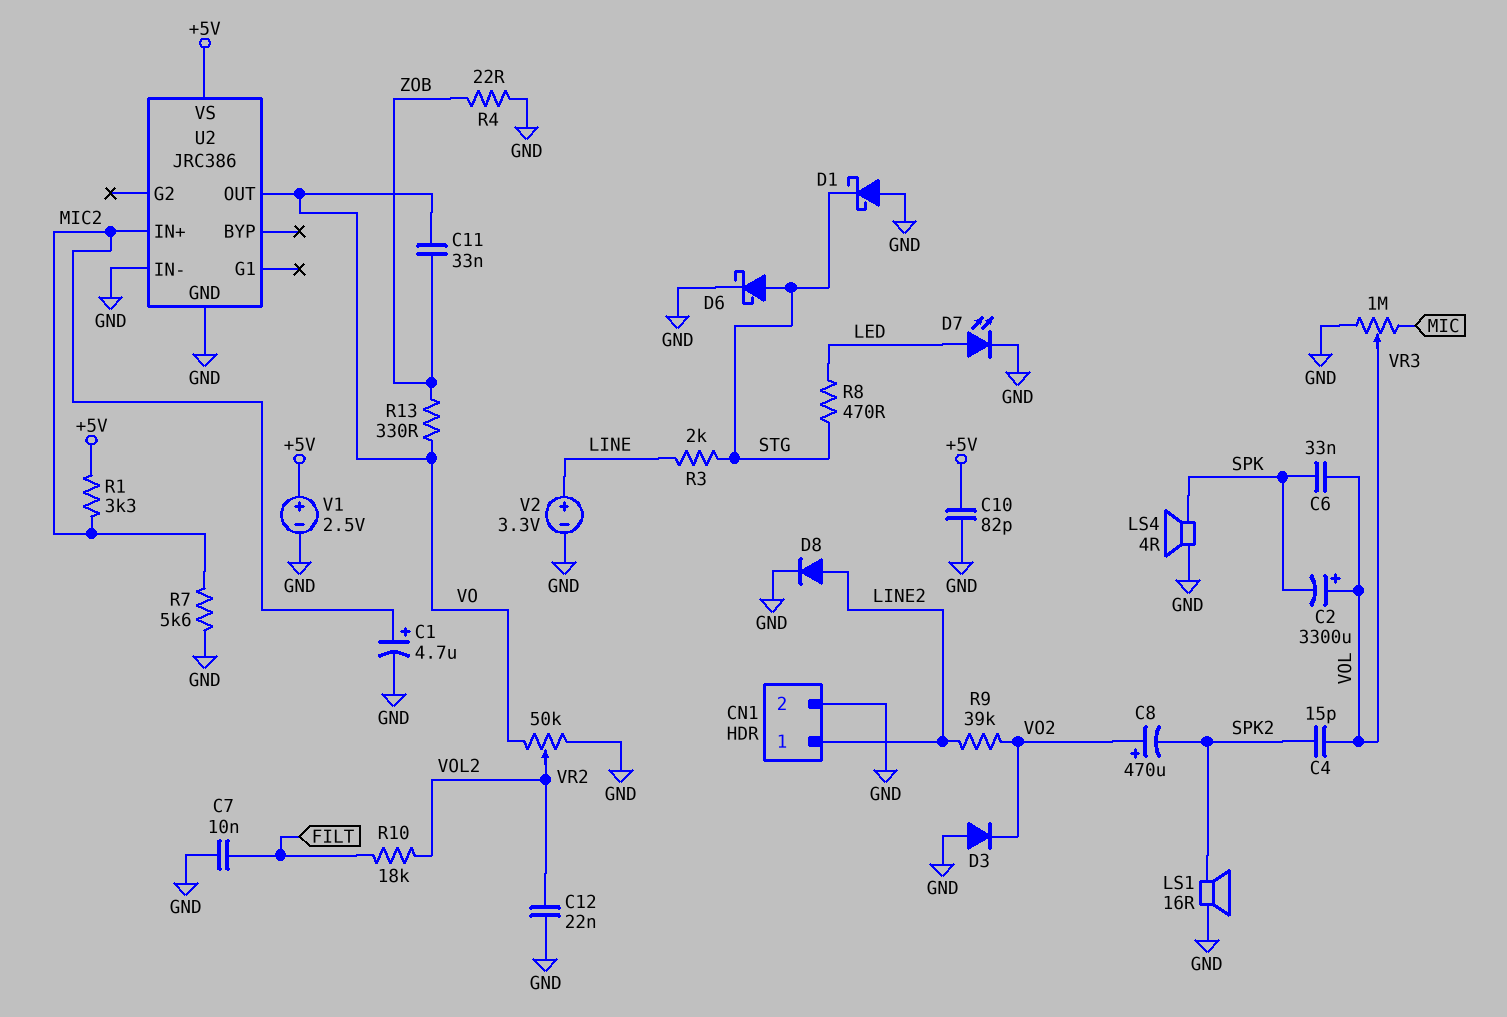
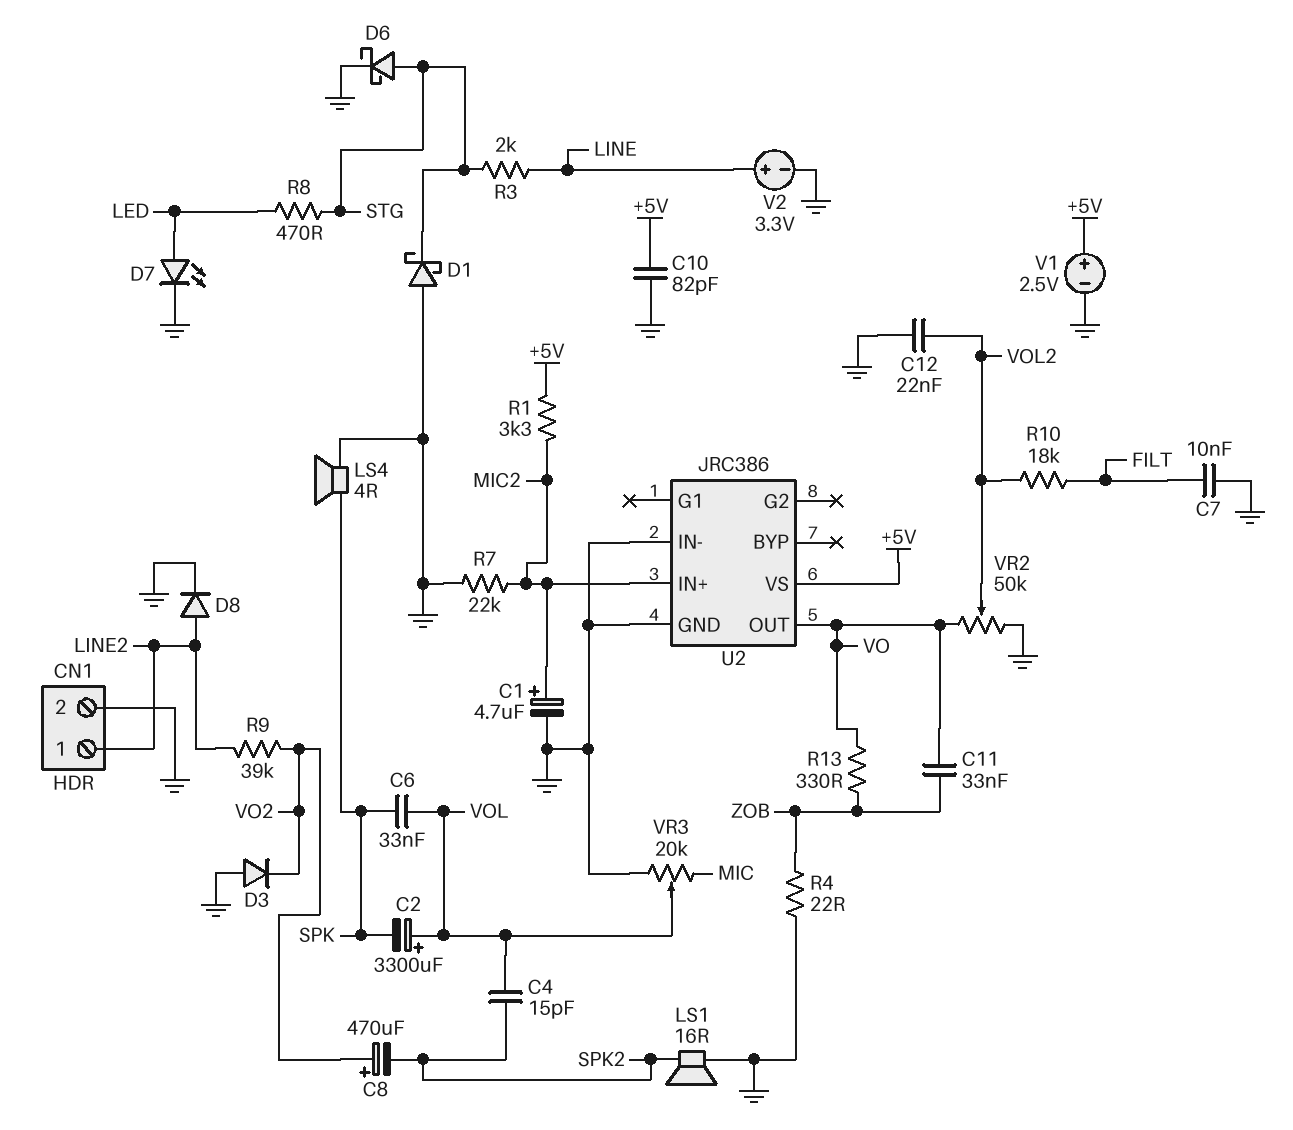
R7: 5.6k (GND, MIC2) -> 22k (GND, MIC2)
VR3: 1M (GND, MIC, wiper VOL) -> 20k (GND, MIC, wiper VOL)

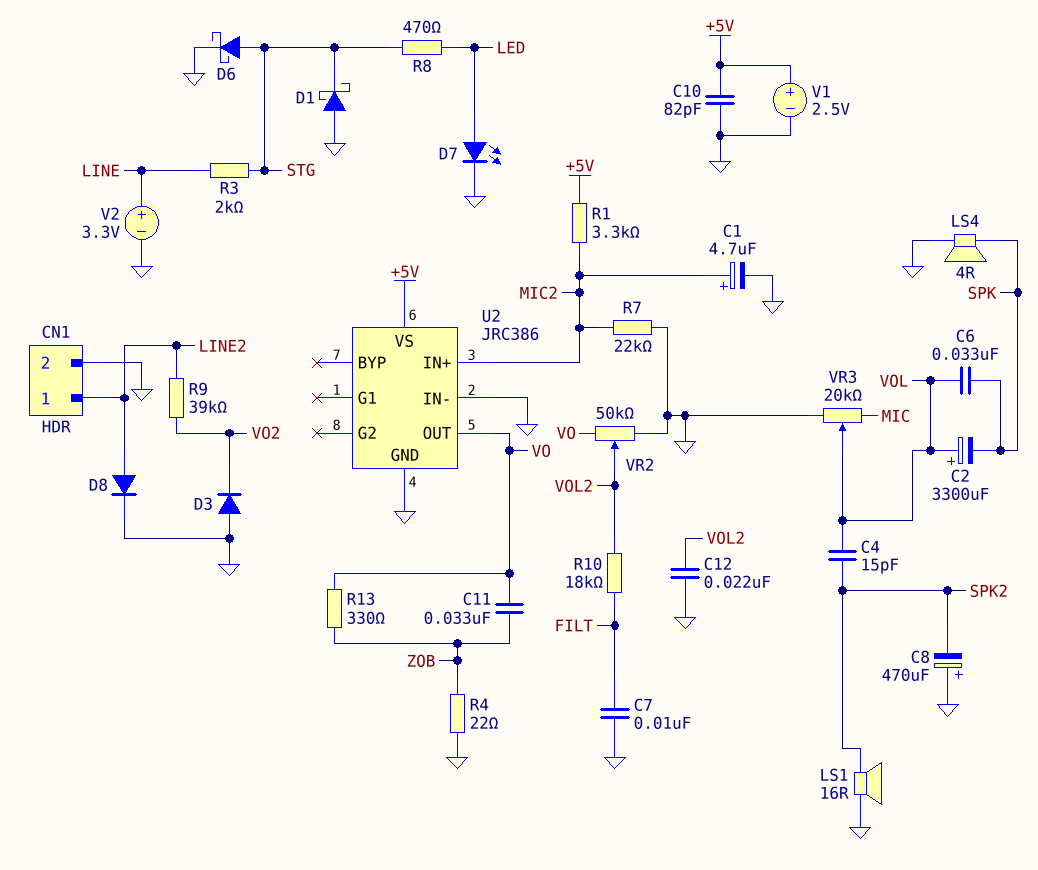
C8: 470uF (plus VO2, minus SPK2) -> 470uF (plus GND, minus SPK2)

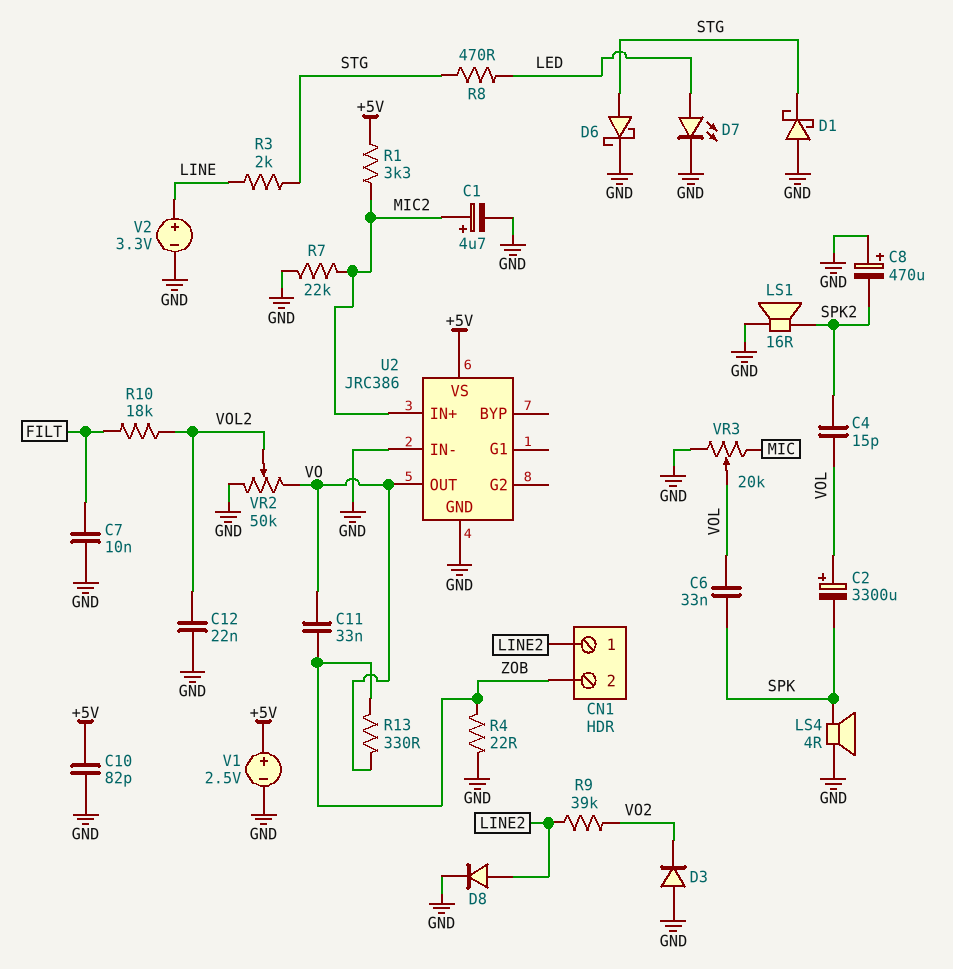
CN1 pin 2: GND -> ZOB

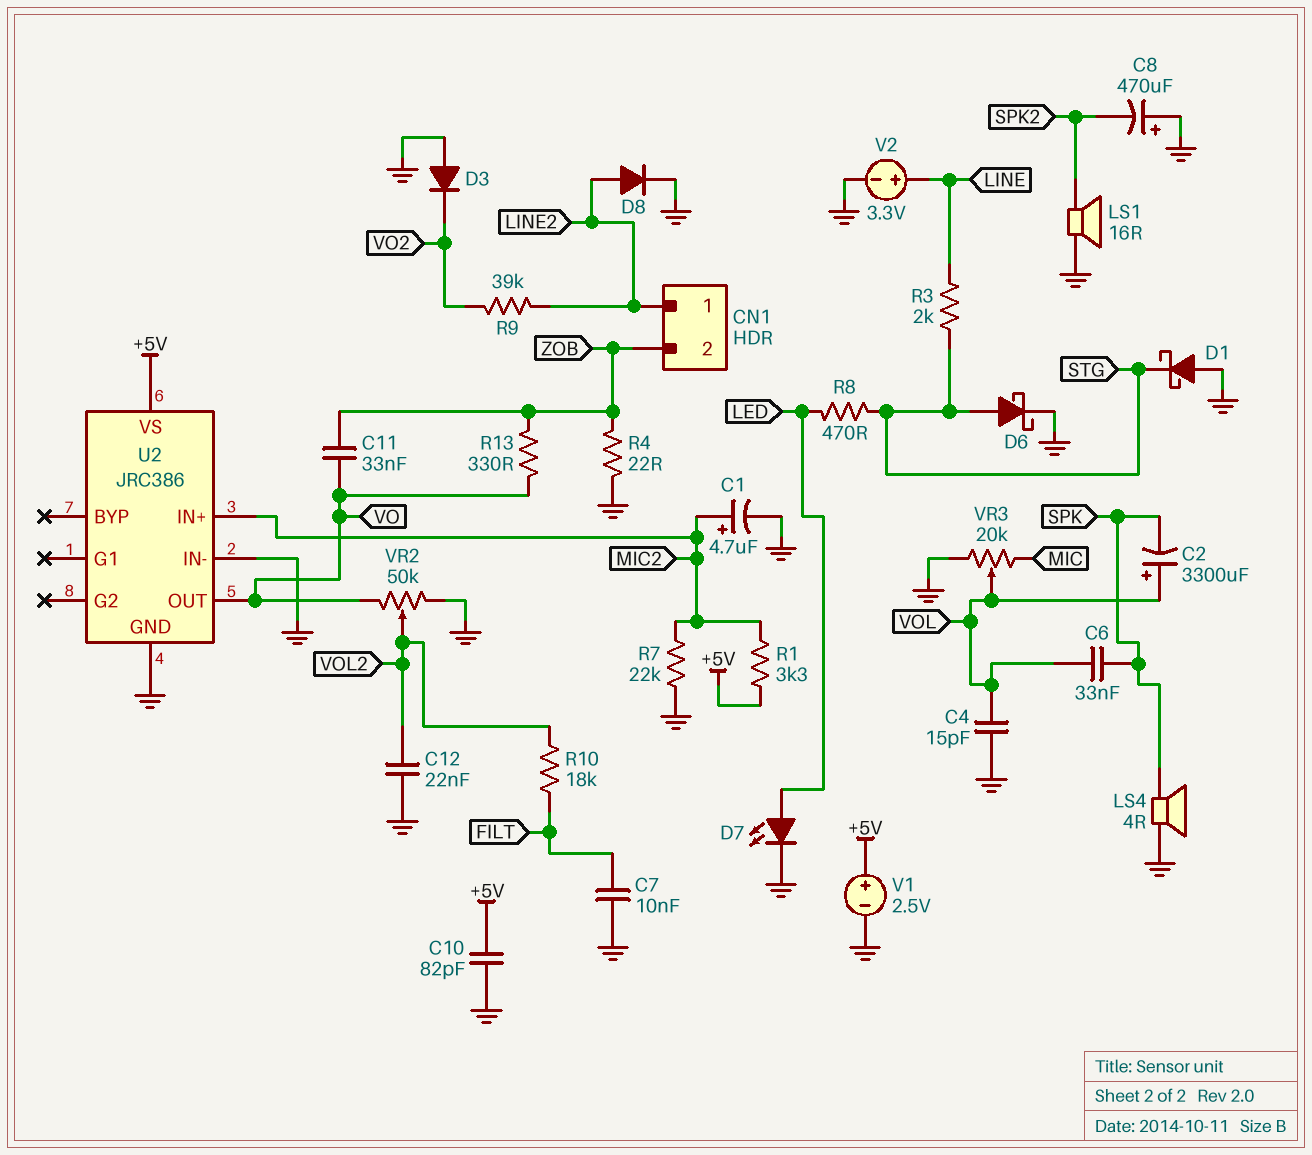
C4: 15pF (SPK2, VOL) -> 15pF (GND, VOL)

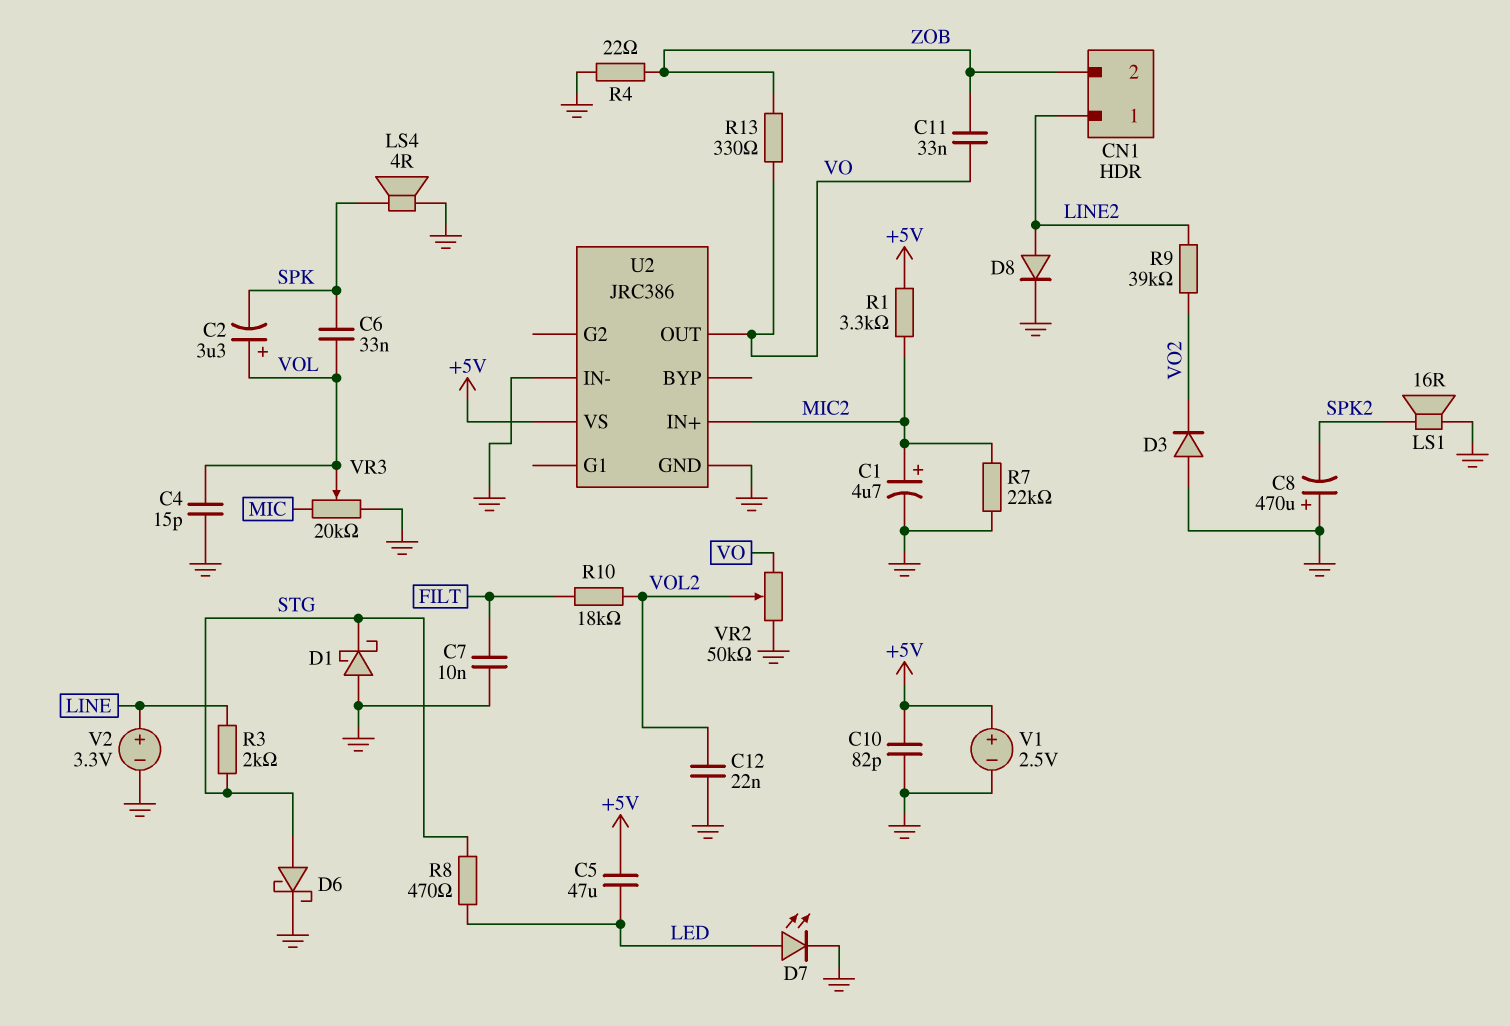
C2: 3300uF (plus VOL, minus SPK) -> 3.3uF (plus VOL, minus SPK)
C5: none -> 47uF (+5V, LED)

